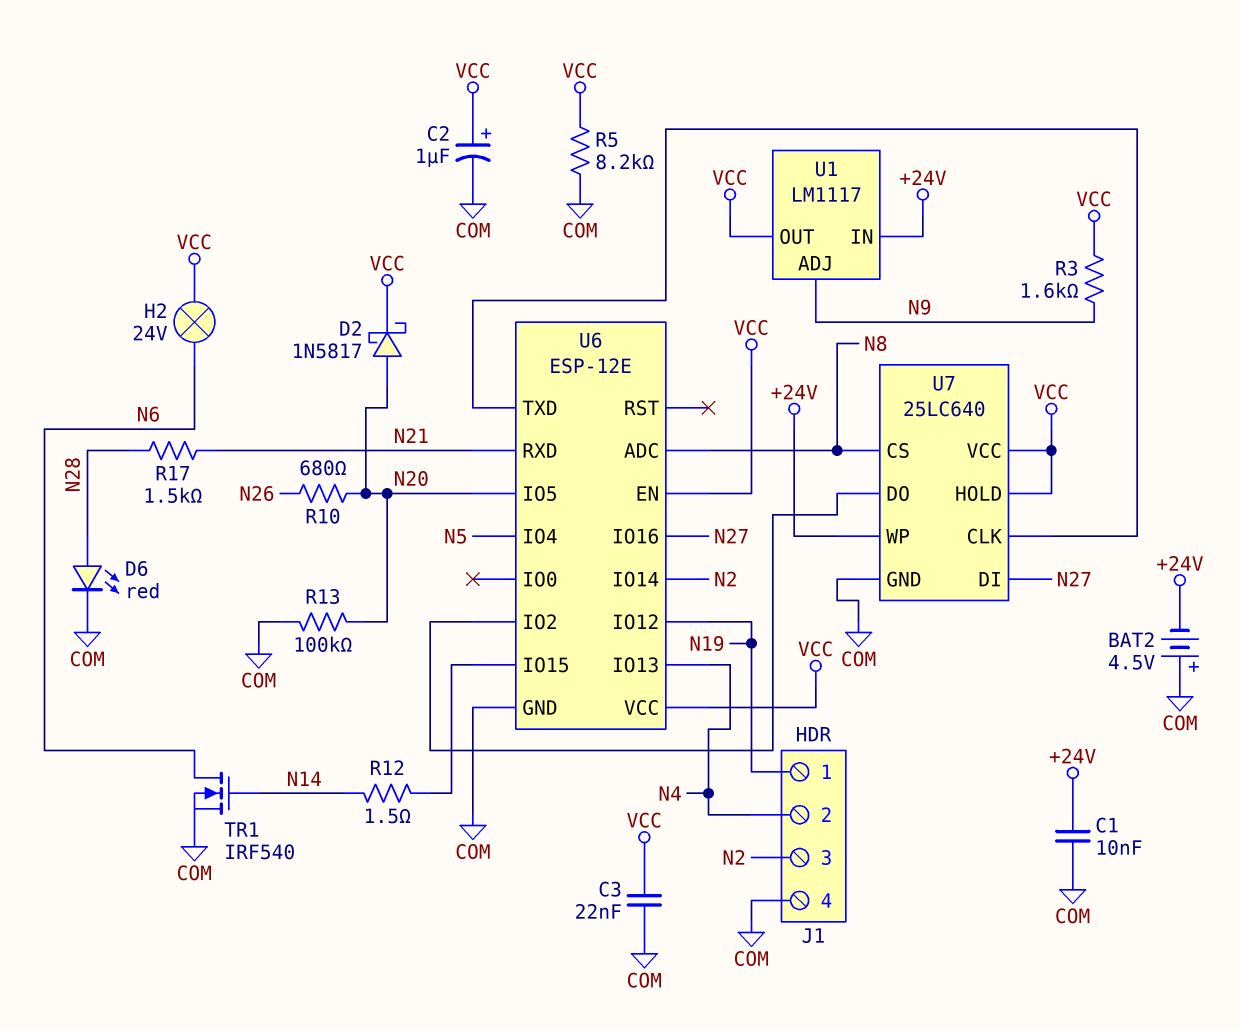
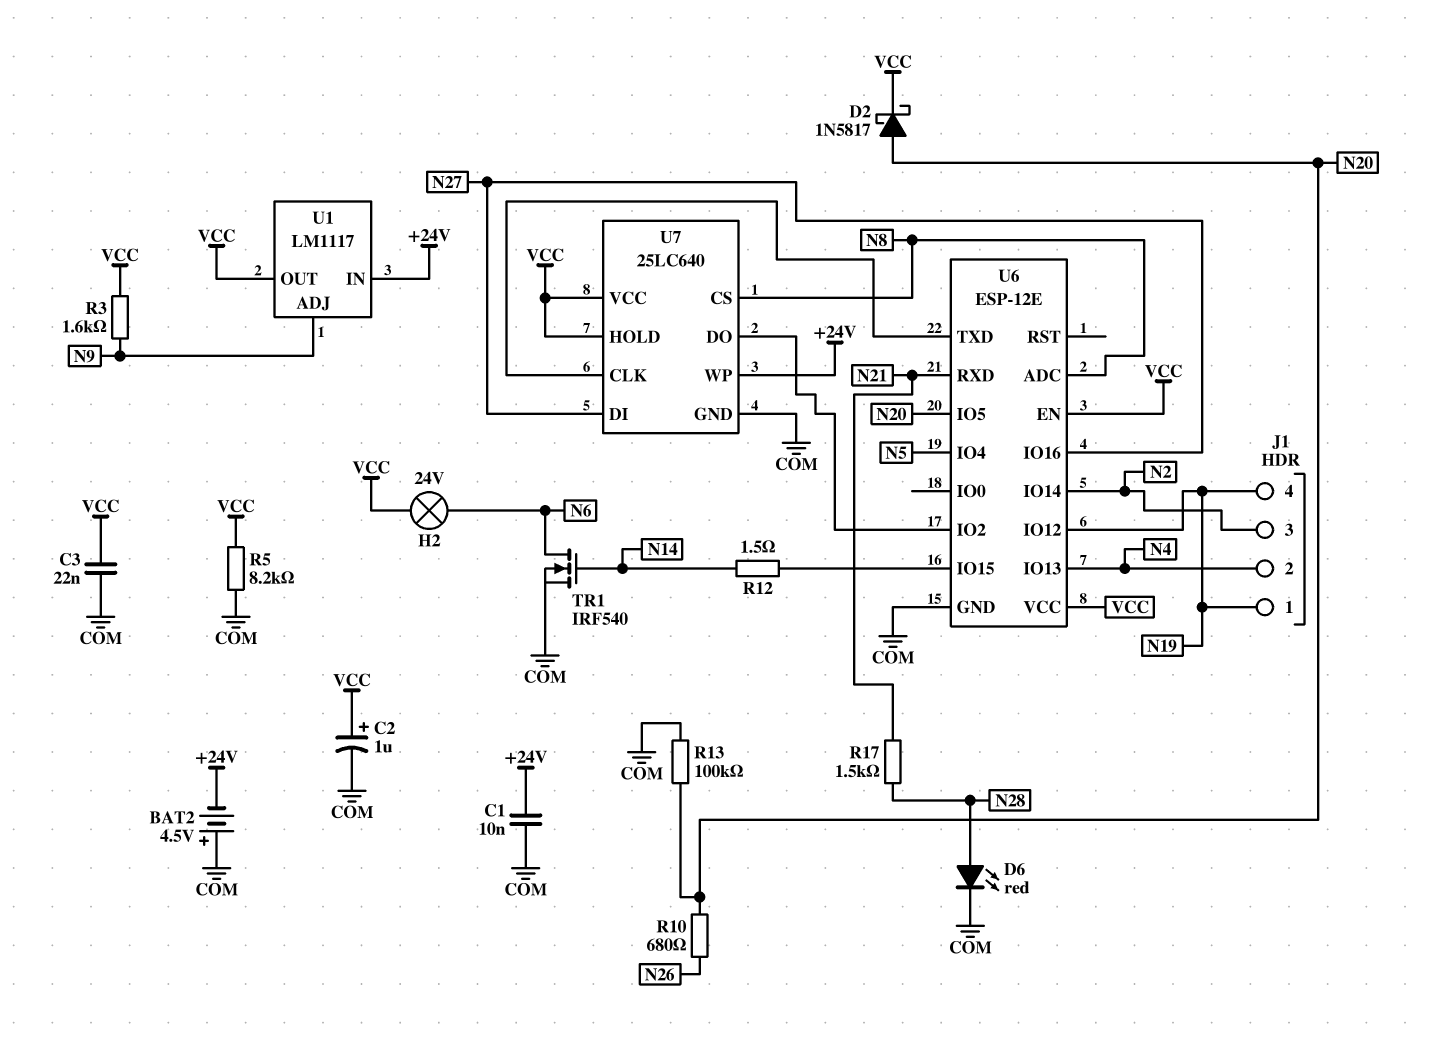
J1 pin 4: COM -> N19

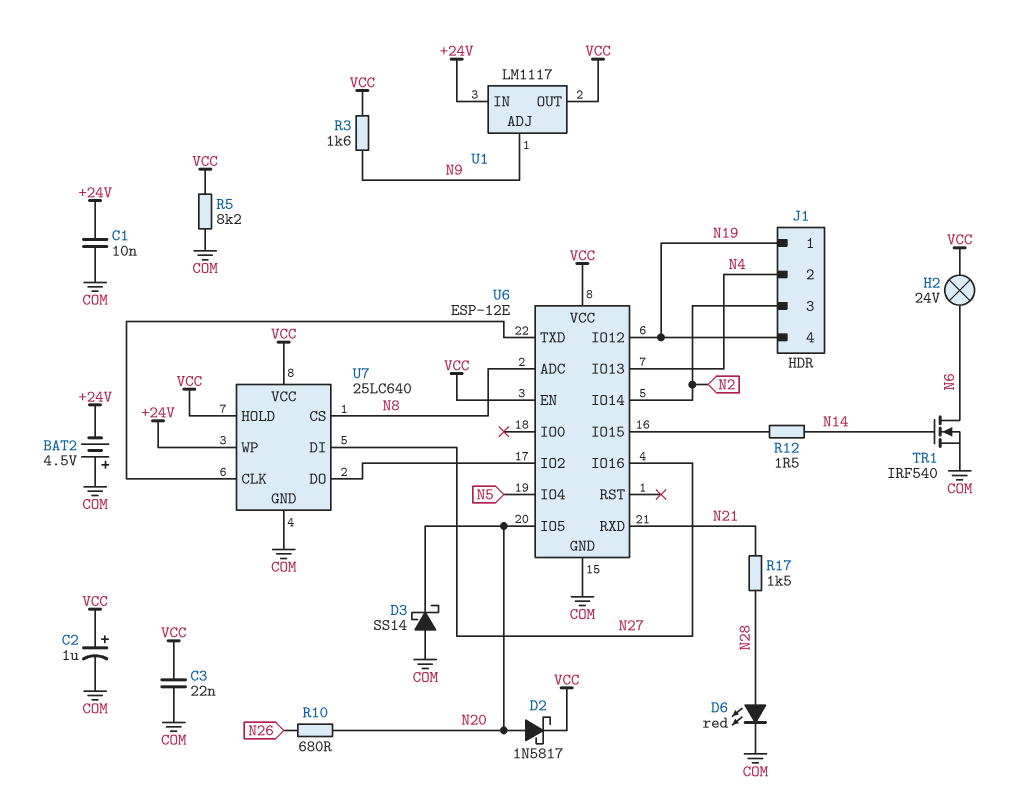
D3: none -> schottky SS14 (A COM, K N20)
R13: 100k (COM, N20) -> none

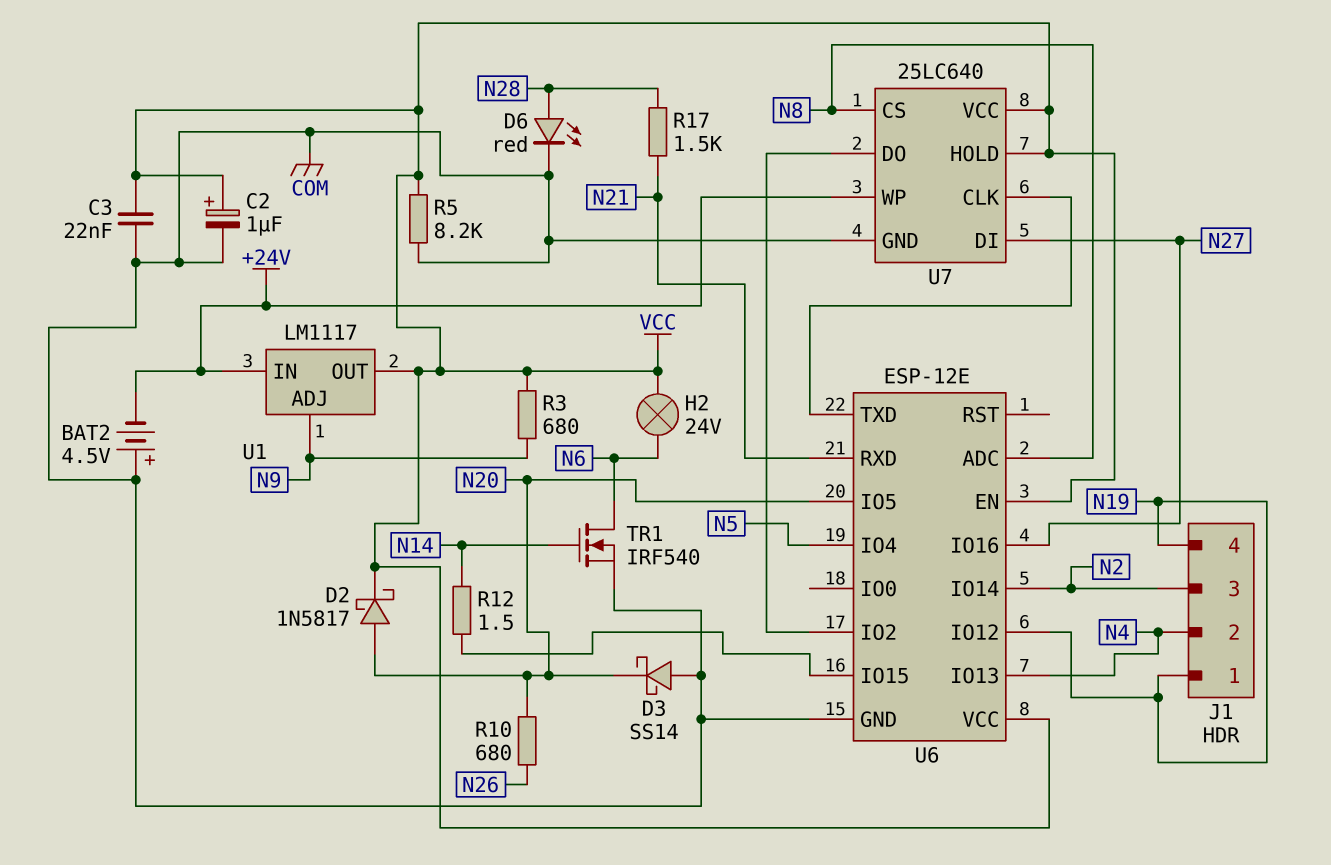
C1: 10nF (+24V, COM) -> none
R3: 1.6k (N9, VCC) -> 680 (N9, VCC)

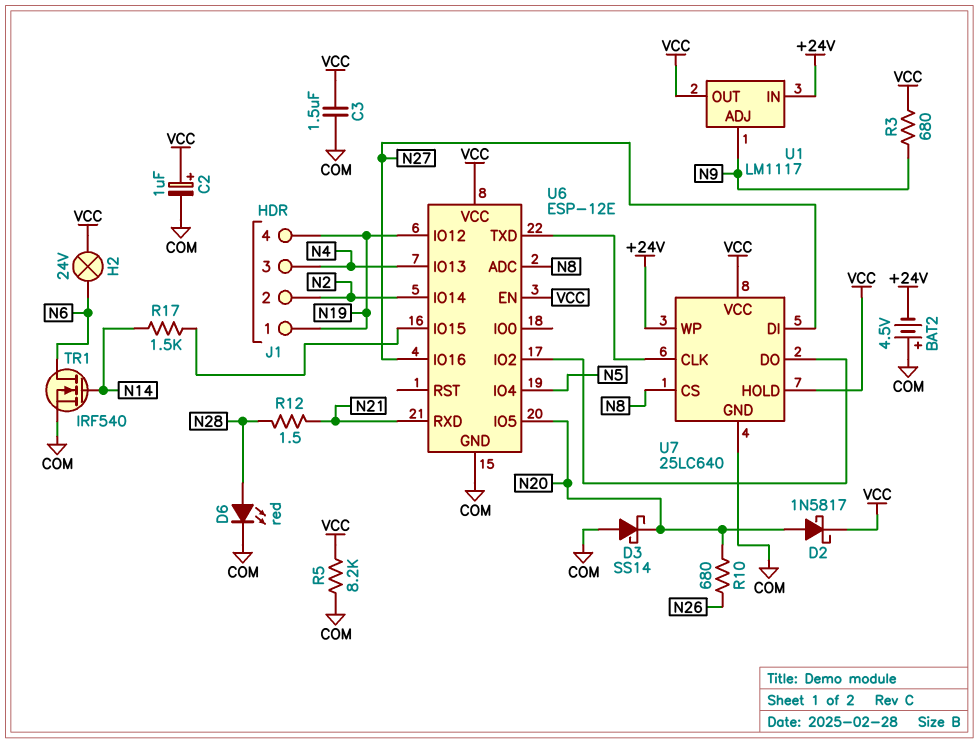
C3: 22nF (COM, VCC) -> 1.5uF (COM, VCC)
J1 pin 2: N4 -> N2
J1 pin 3: N2 -> N4
R12: 1.5 (N14, U6/IO15) -> 1.5 (N21, N28)
R17: 1.5k (N21, N28) -> 1.5k (N14, U6/IO15)

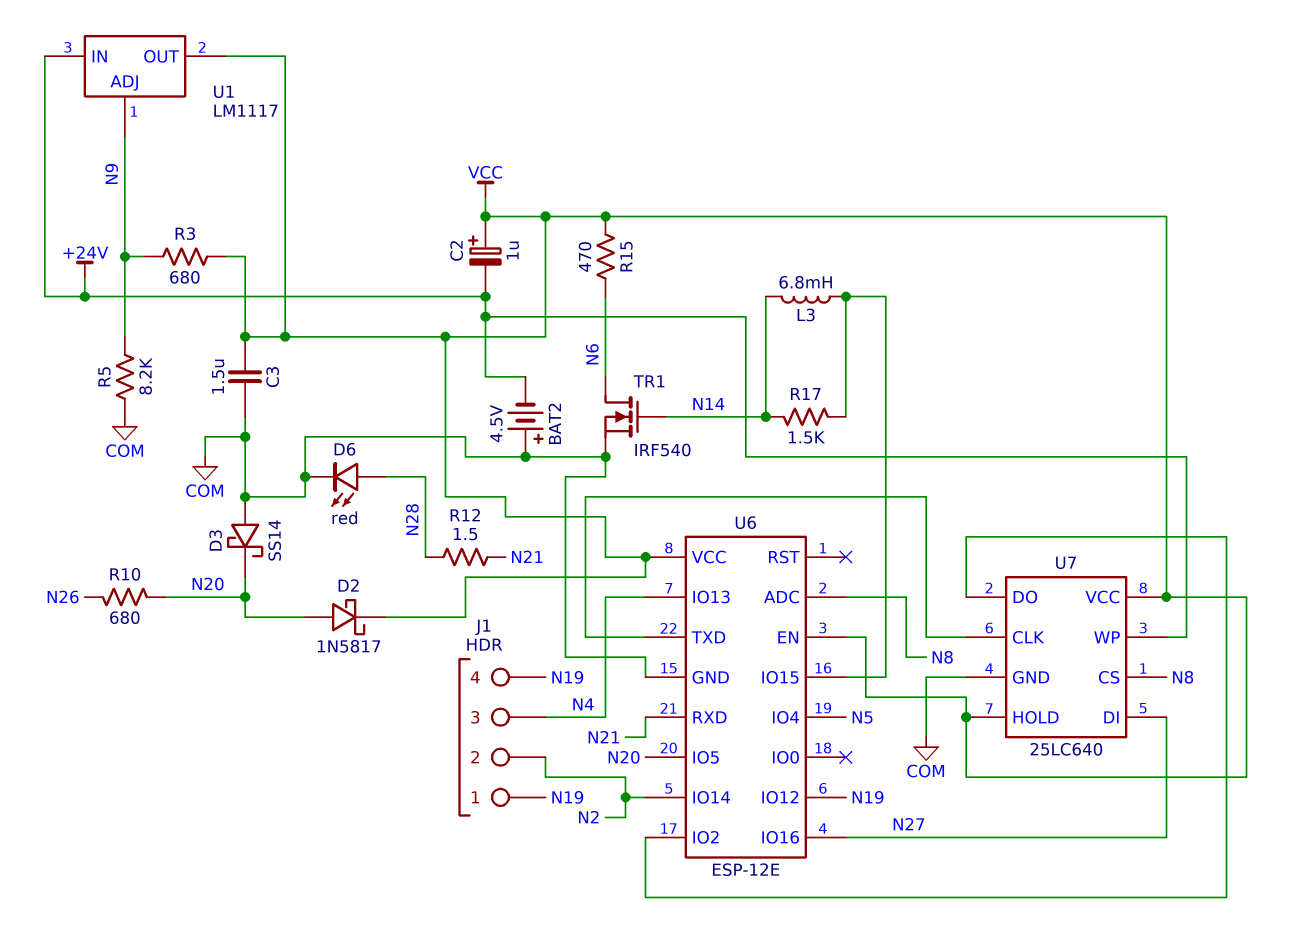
C2: 1uF (plus VCC, minus COM) -> 1uF (plus VCC, minus +24V)
H2: lamp 24V (N6, VCC) -> none
L3: none -> 6.8mH (N14, U6/IO15)
R5: 8.2k (COM, VCC) -> 8.2k (COM, N9)
R15: none -> 470 (N6, VCC)

